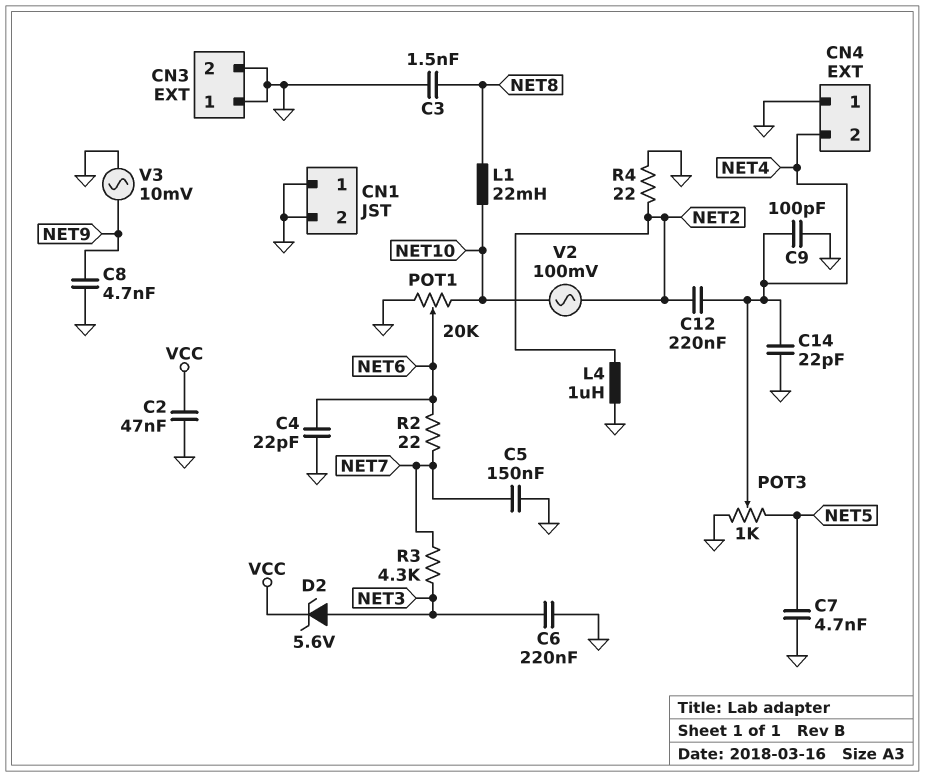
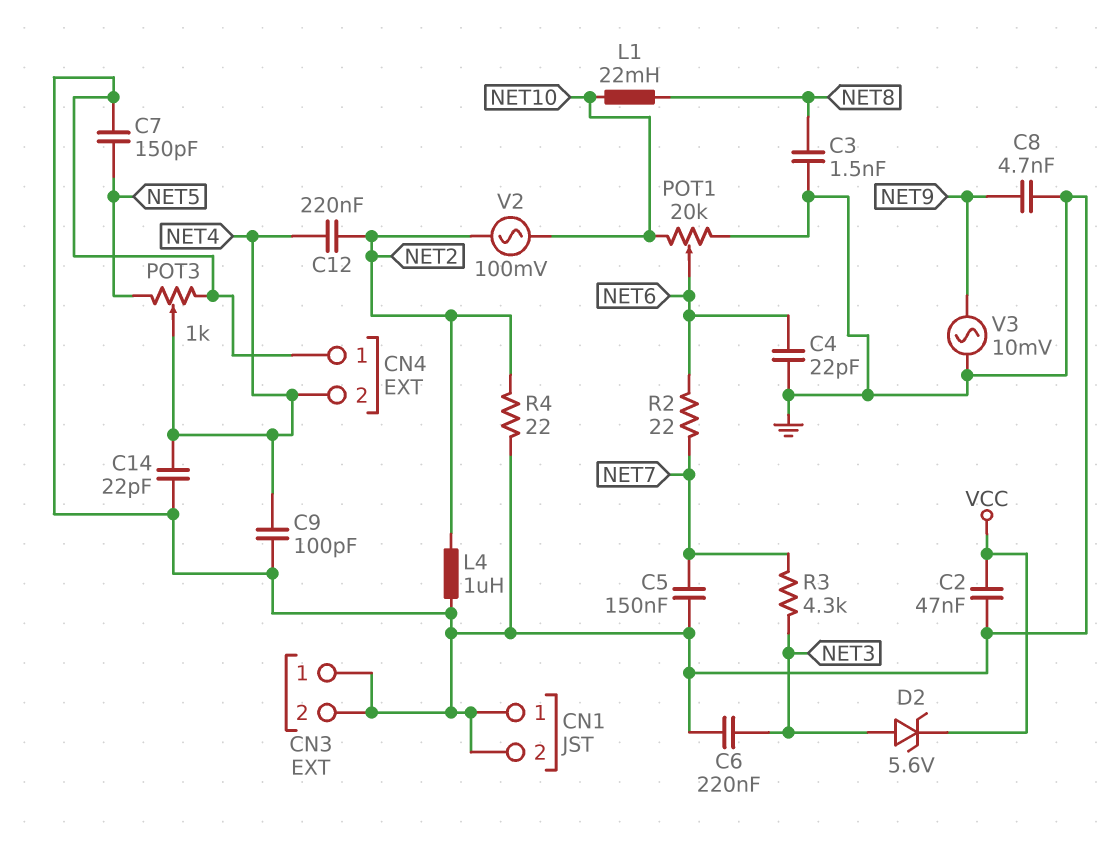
C7: 4.7nF (GND, NET5) -> 150pF (GND, NET5)

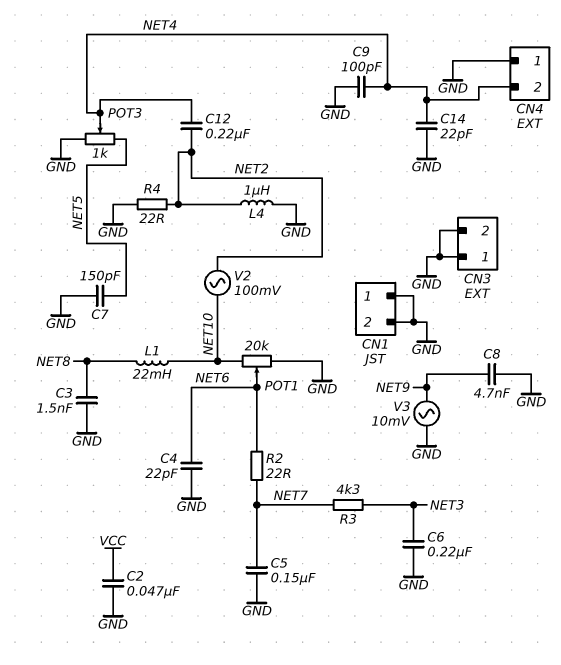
D2: zener 5.6V (A NET3, K VCC) -> none

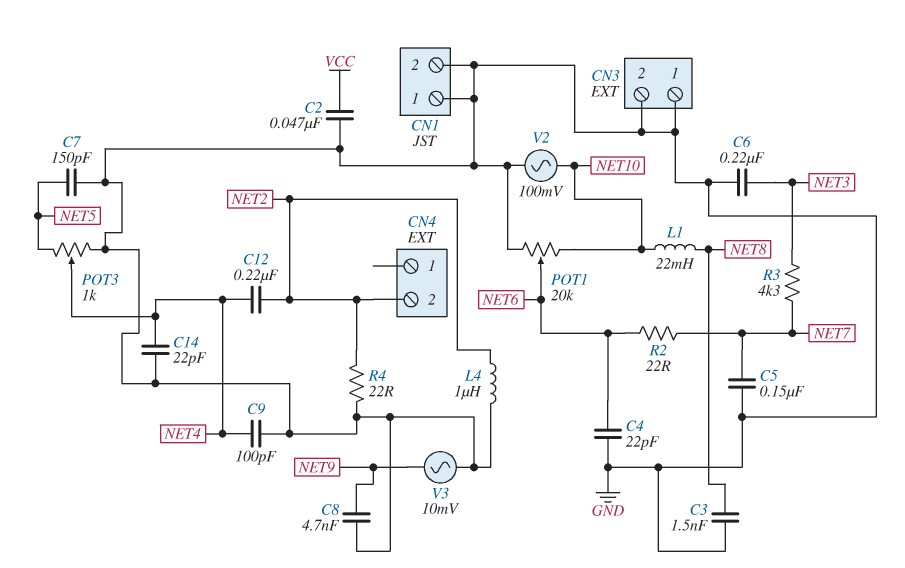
CN4 pin 1: GND -> none
CN4 pin 2: NET4 -> NET2
V2: AC 100mV (NET2, NET10) -> AC 100mV (GND, NET10)

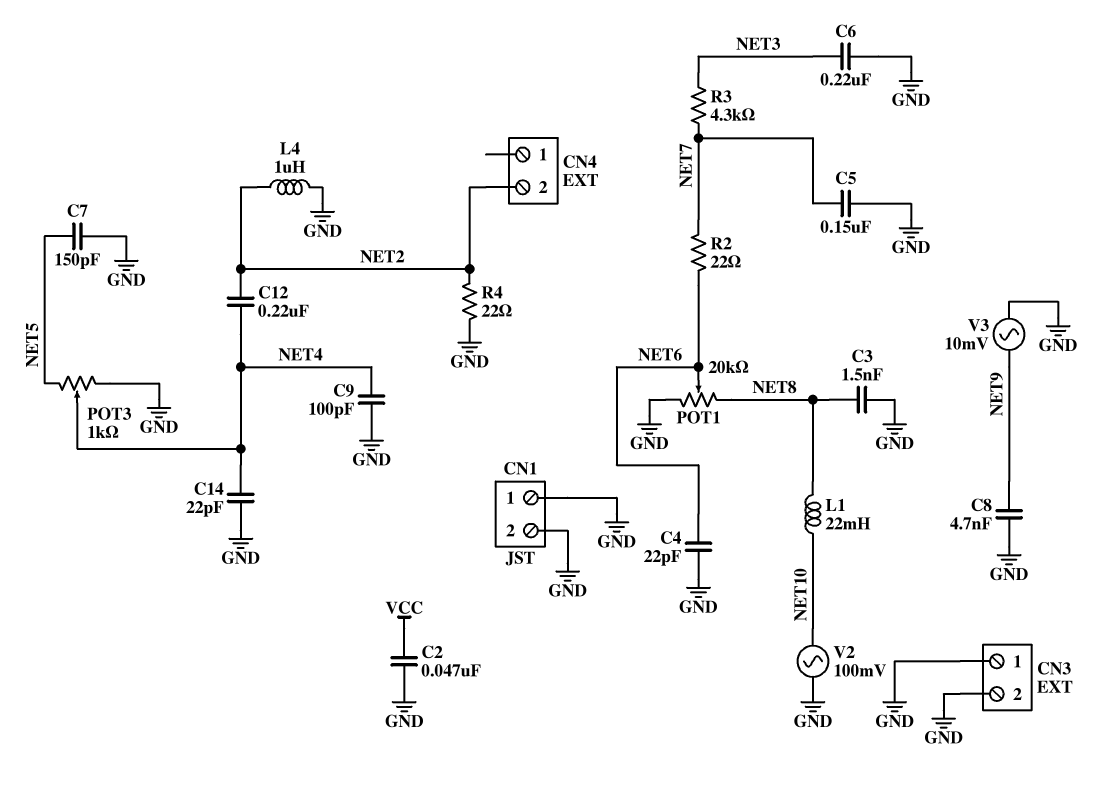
POT1: 20k (GND, NET10, wiper NET6) -> 20k (GND, NET8, wiper NET6)

